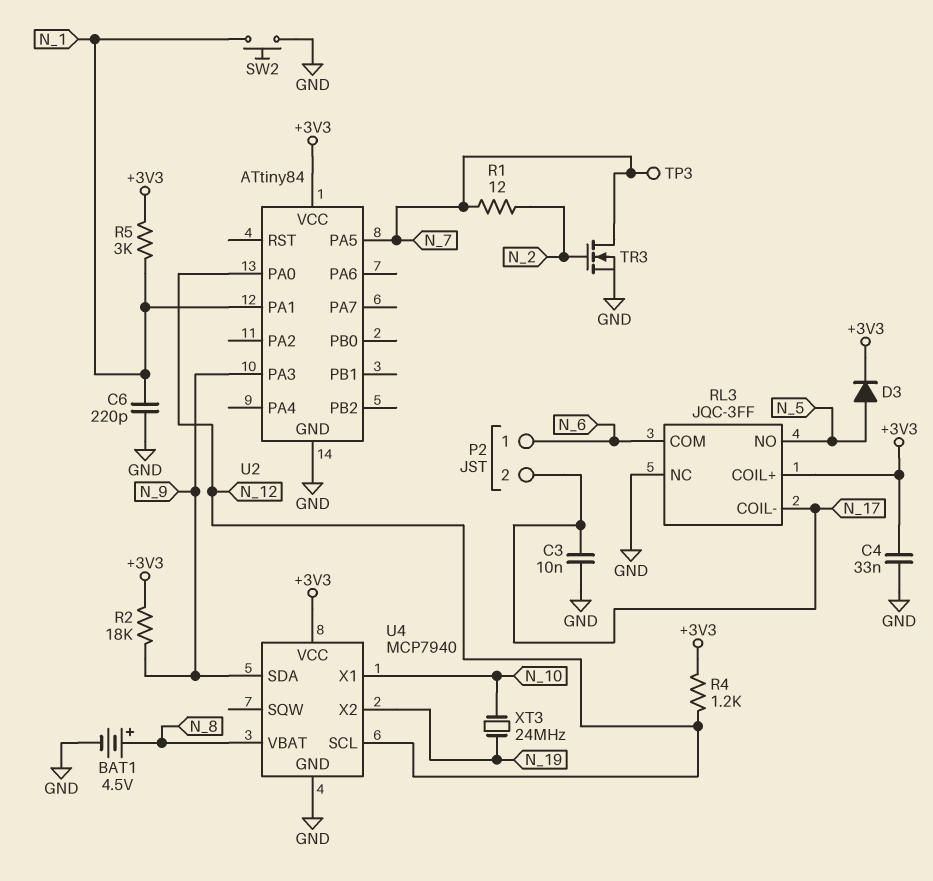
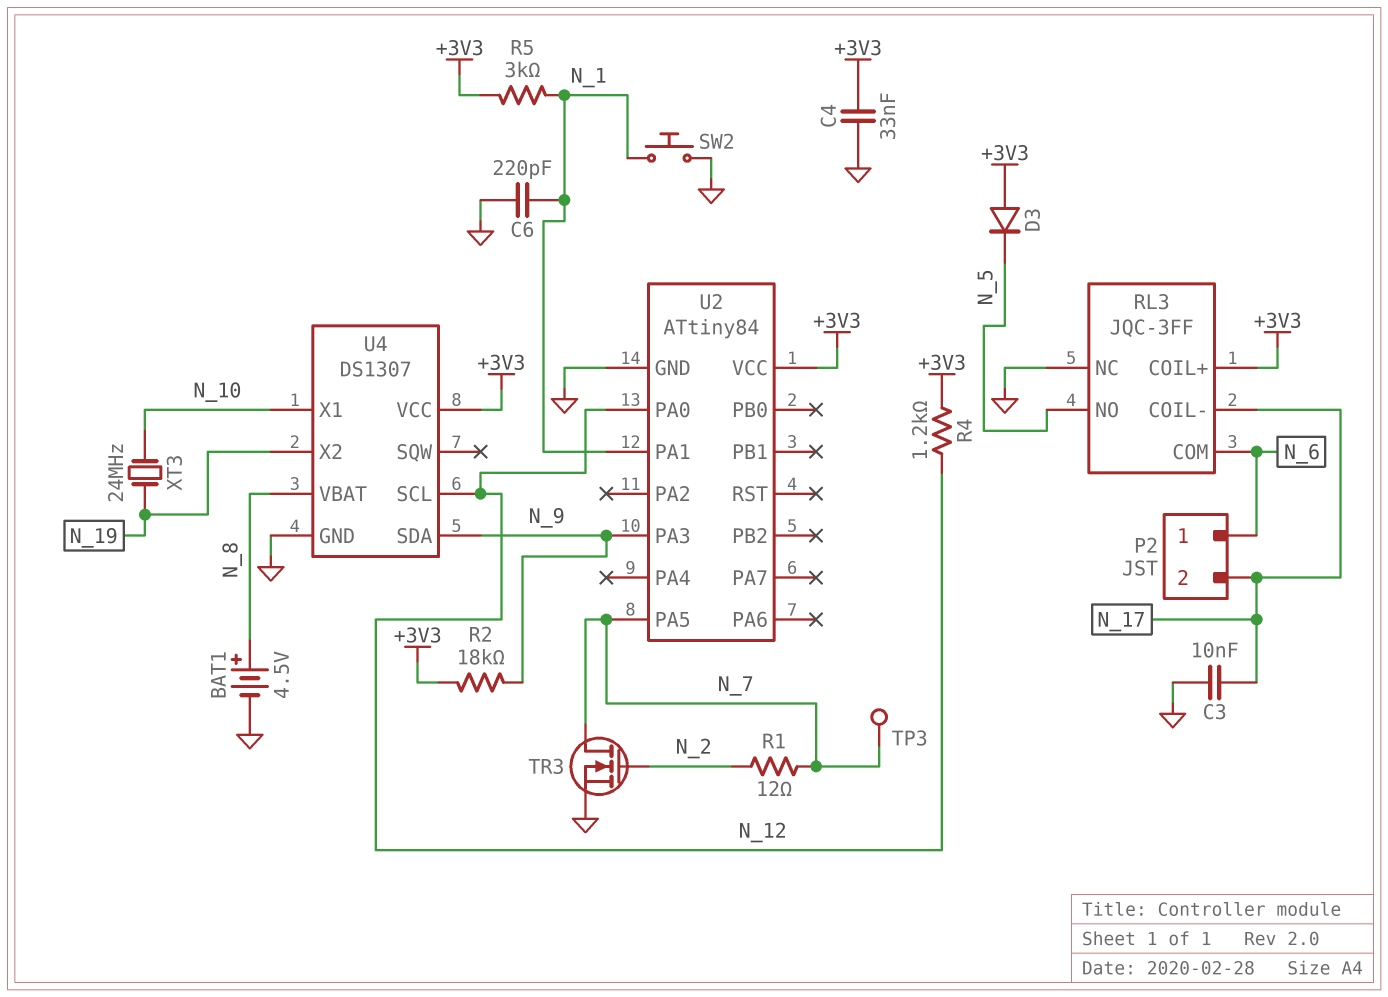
D3: diode (A N_5, K +3V3) -> diode (A +3V3, K N_5)
U4: MCP7940 -> DS1307

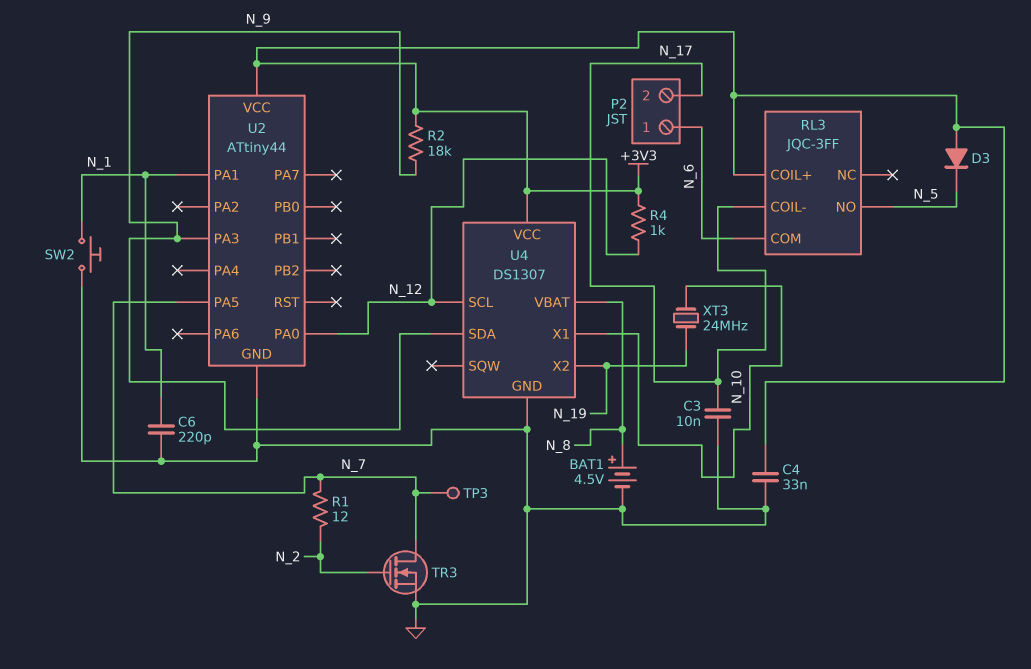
R4: 1.2k (+3V3, N_12) -> 1k (+3V3, N_12)
R5: 3k (+3V3, N_1) -> none
RL3 pin NC: GND -> none
U2: ATtiny84 -> ATtiny44

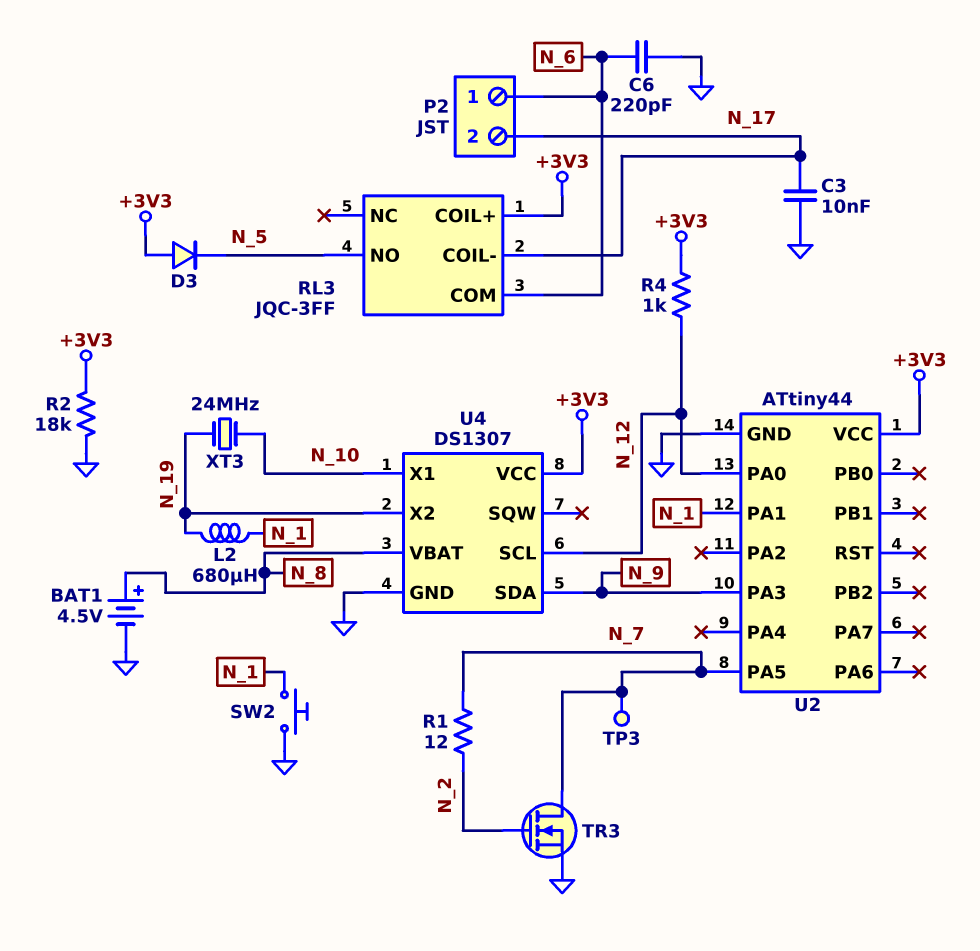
C4: 33nF (+3V3, GND) -> none
C6: 220pF (GND, N_1) -> 220pF (GND, N_6)
L2: none -> 680uH (N_1, N_19)
R2: 18k (+3V3, N_9) -> 18k (+3V3, GND)

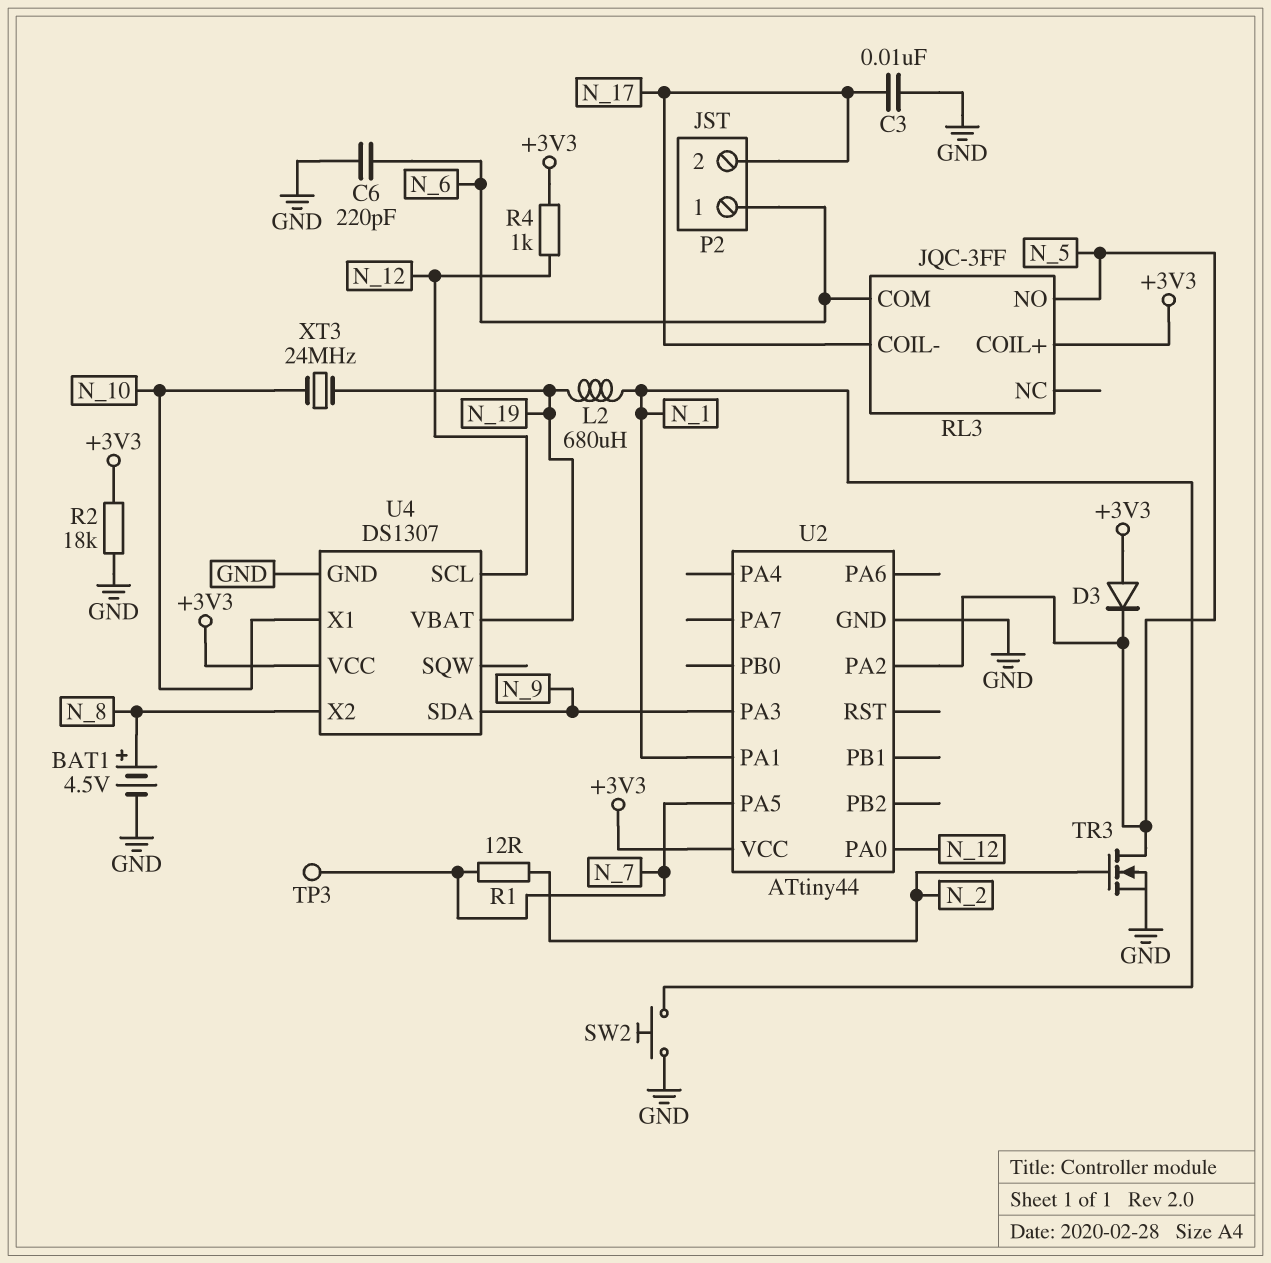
TR3: NMOS (G N_2, D N_7, S GND) -> NMOS (G N_2, D N_5, S GND)
U2 pin PA2: none -> N_5
U4 pin VBAT: N_8 -> N_19
U4 pin X2: N_19 -> N_8

